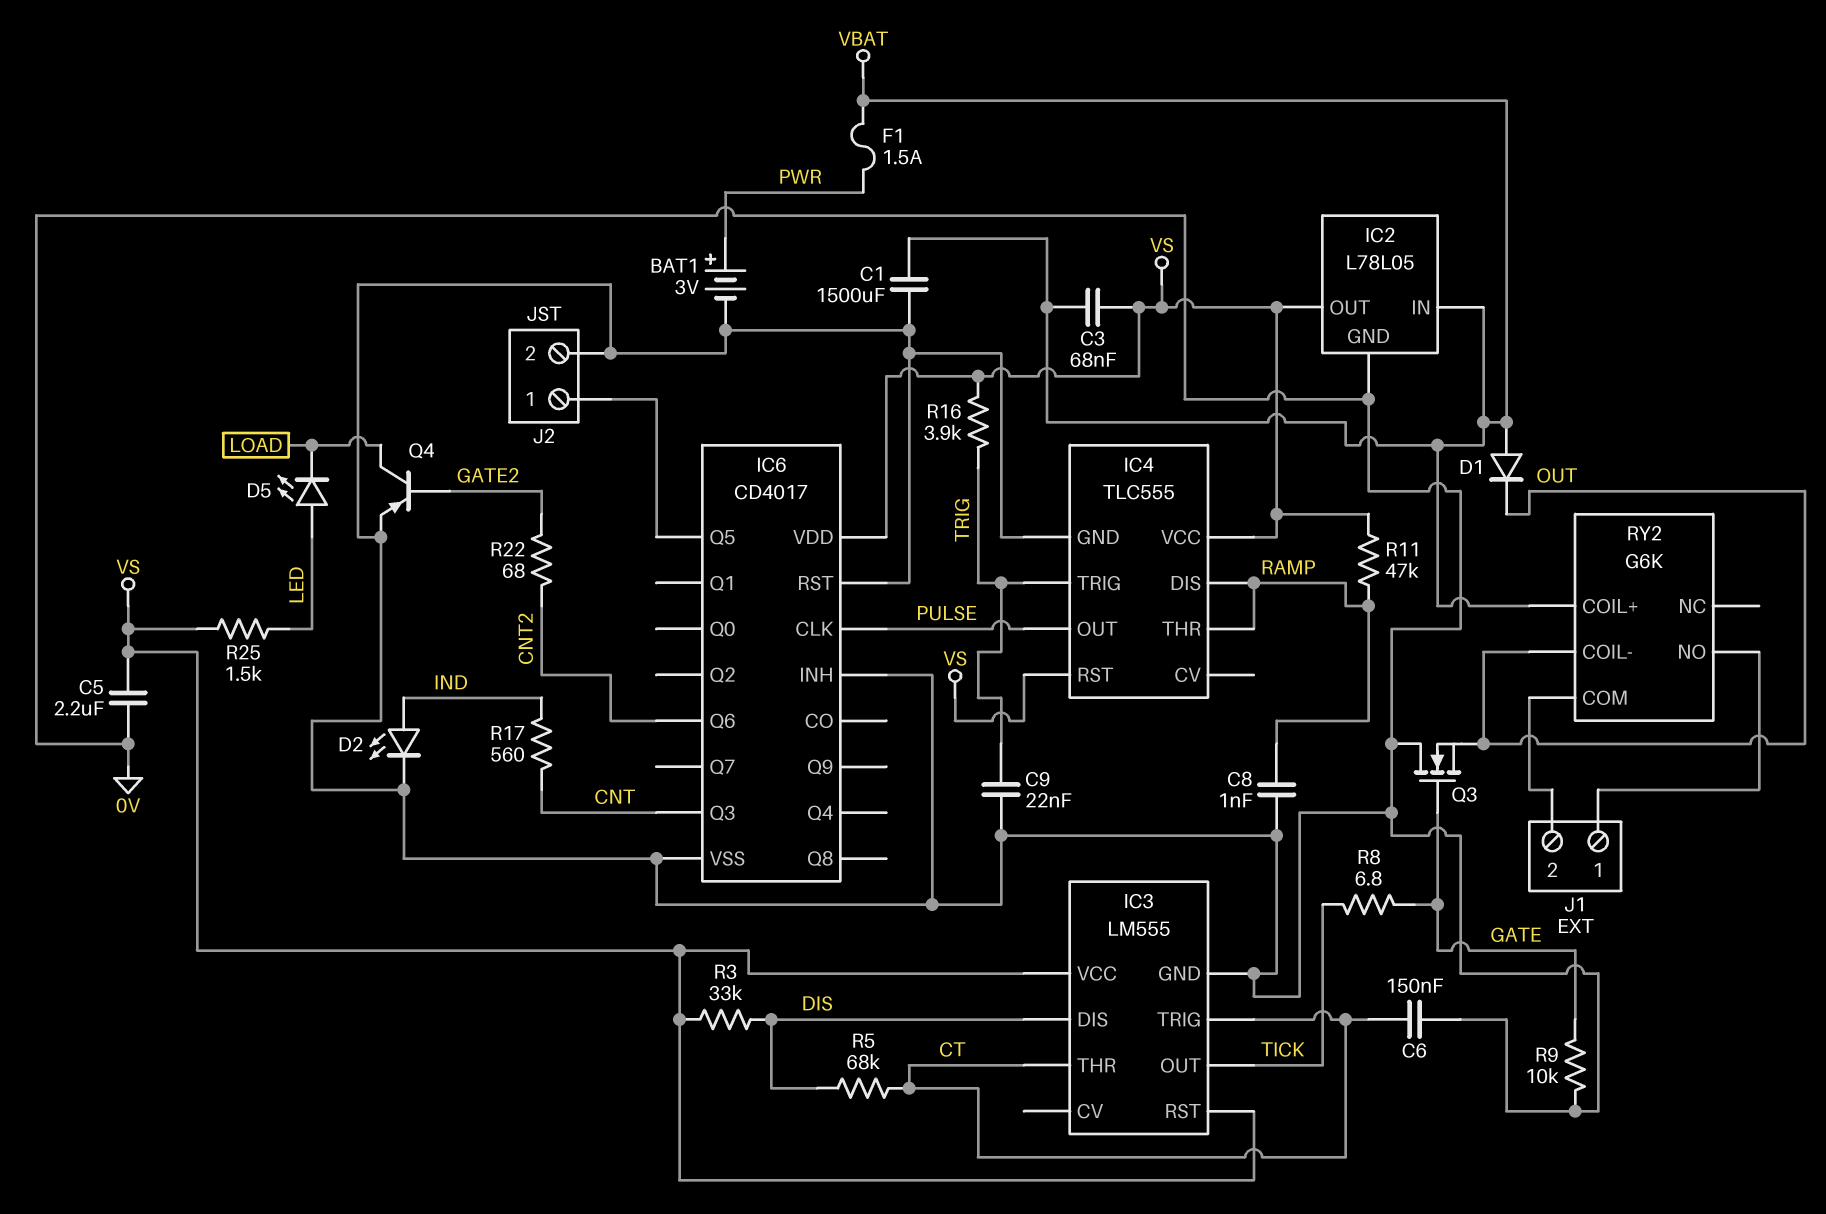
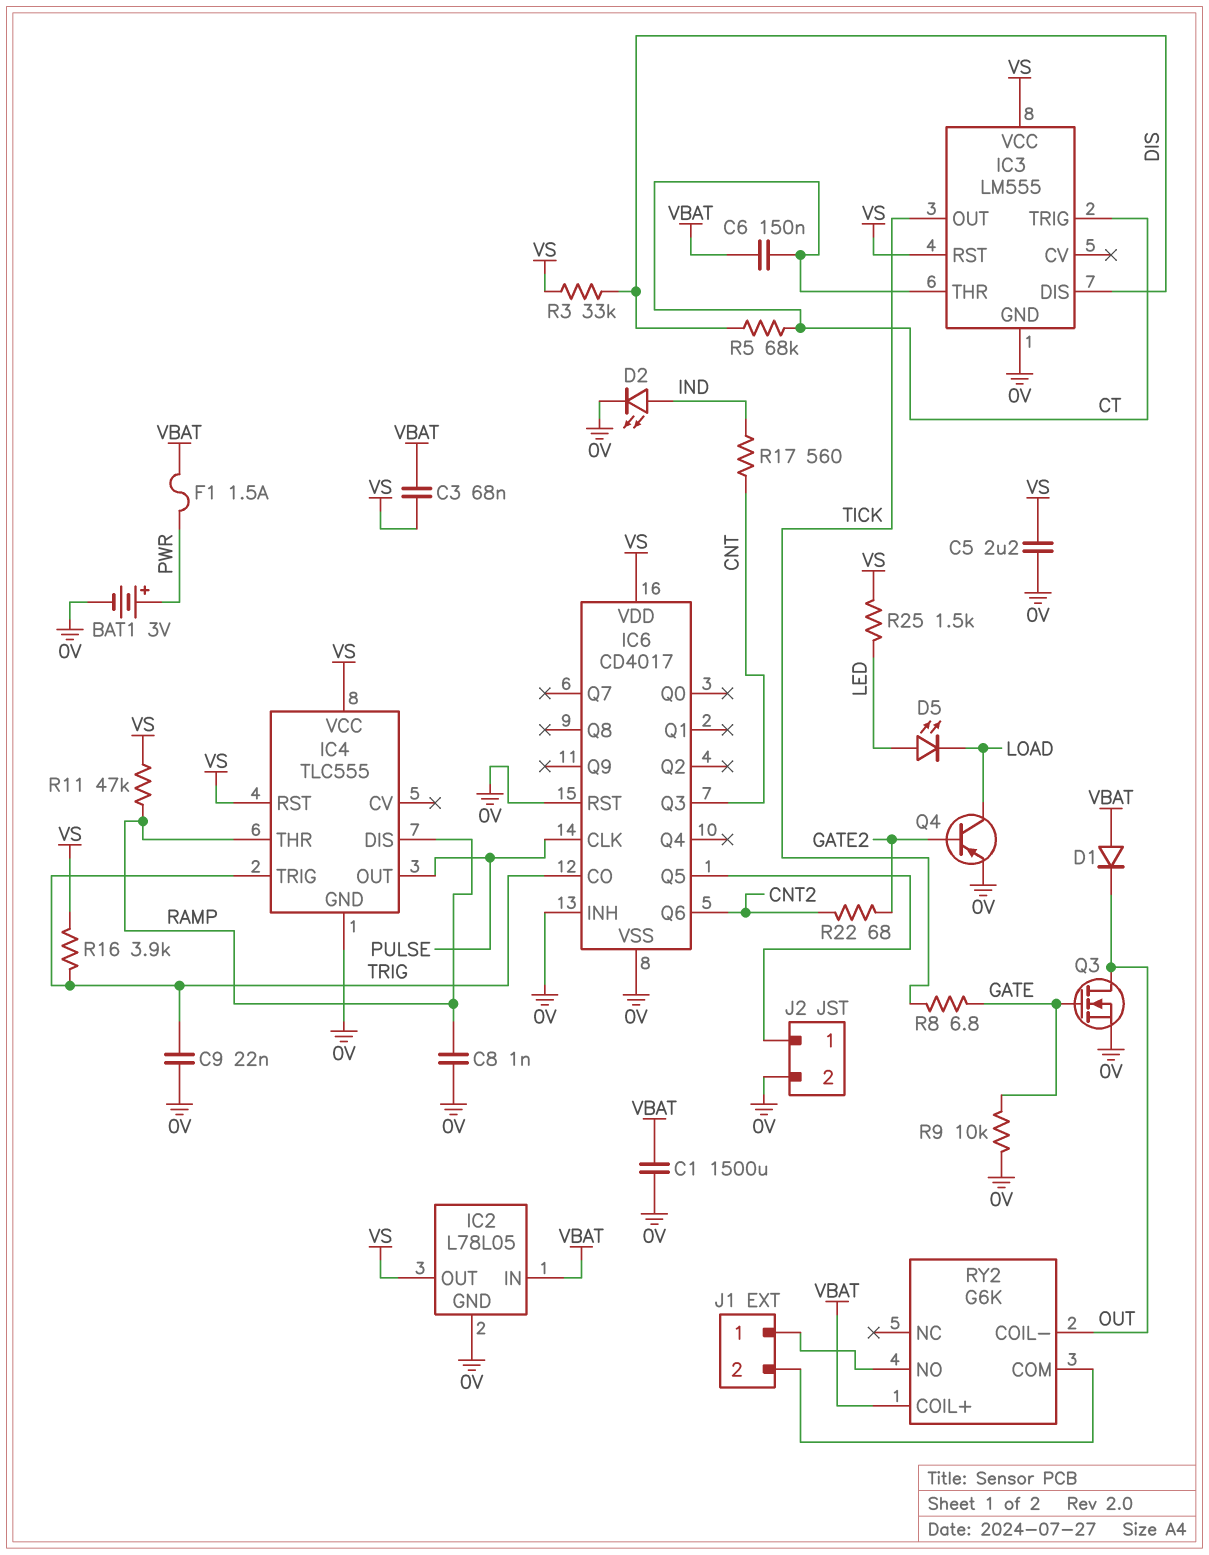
C6: 150nF (0V, CT) -> 150nF (CT, VBAT)
IC6 pin CO: none -> TRIG
Q3: NMOS (G GATE, D 0V, S OUT) -> NMOS (G GATE, D OUT, S 0V)

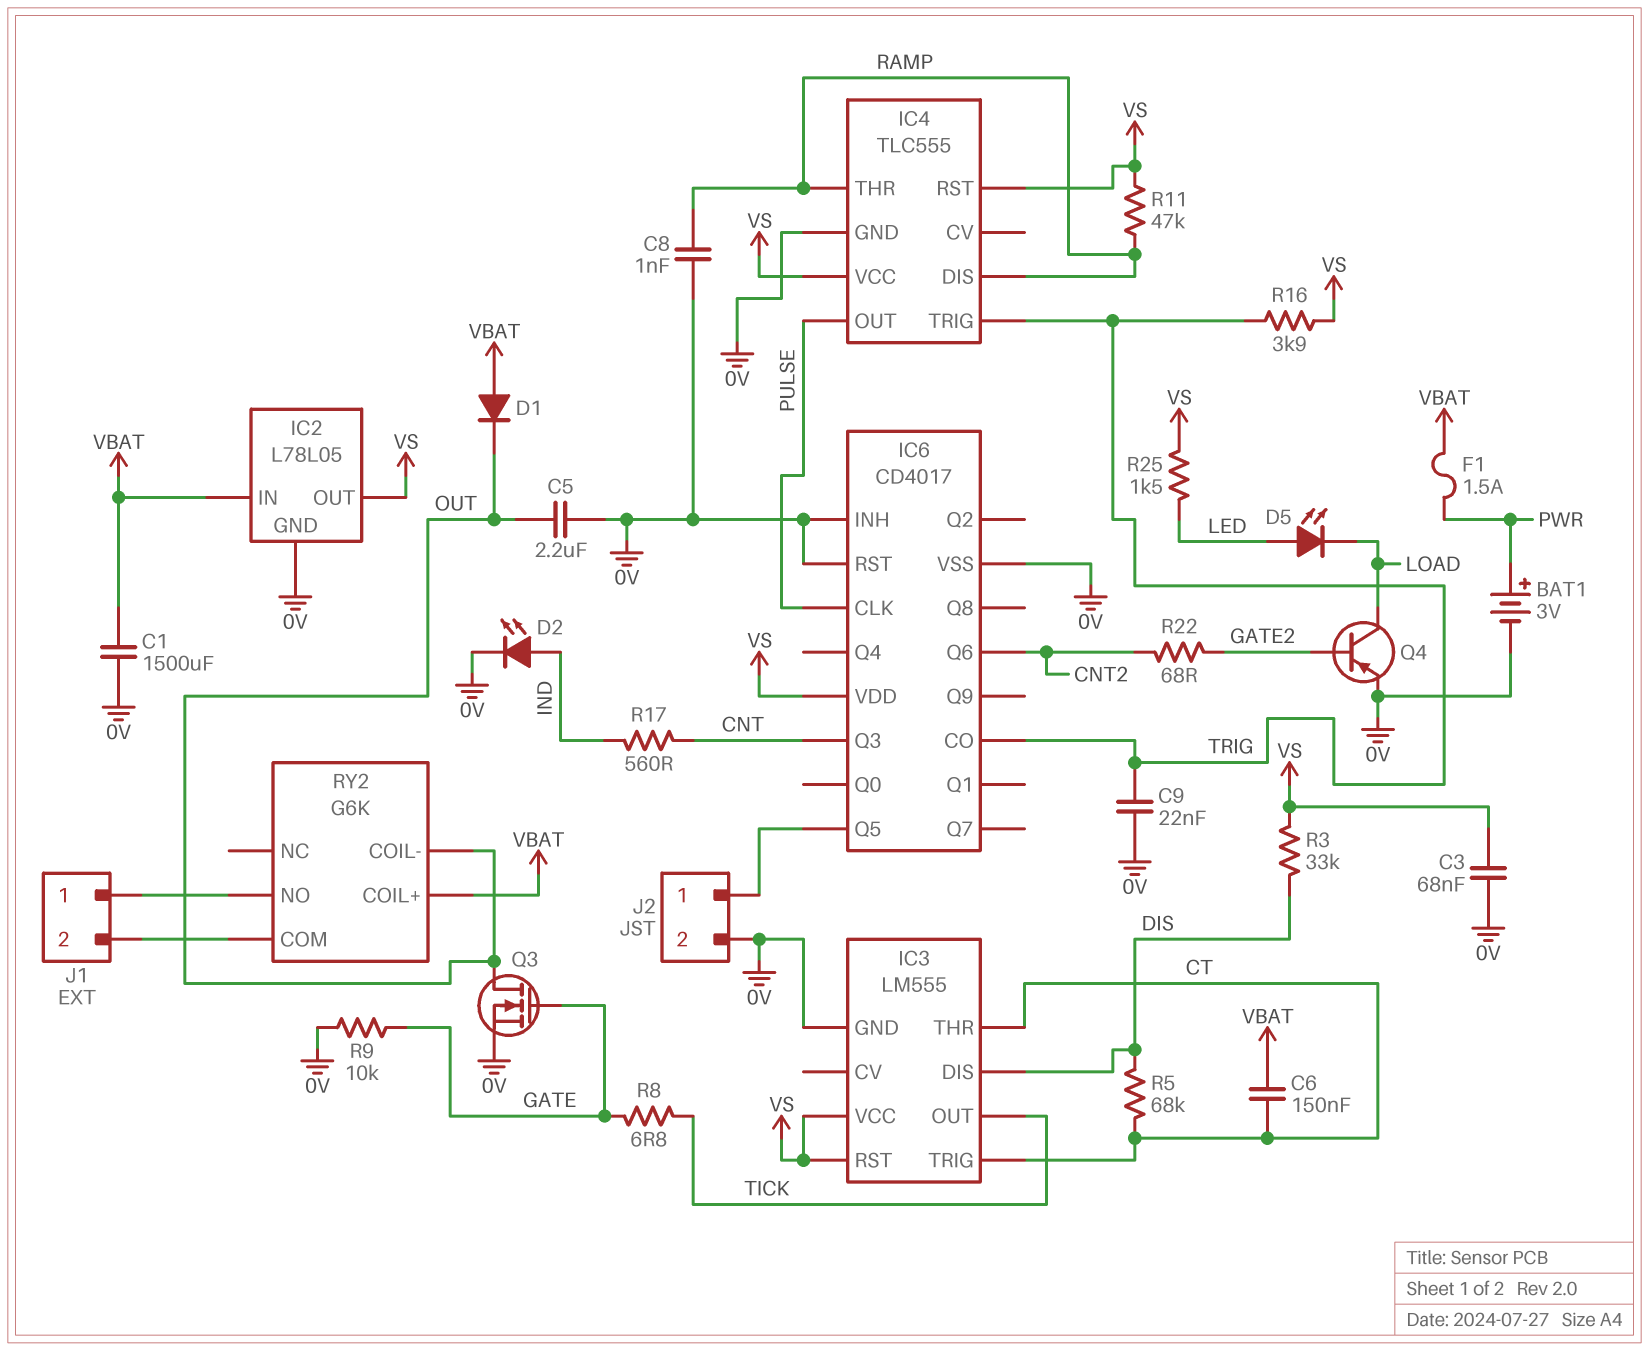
C3: 68nF (VBAT, VS) -> 68nF (0V, VS)
C5: 2.2uF (0V, VS) -> 2.2uF (0V, OUT)

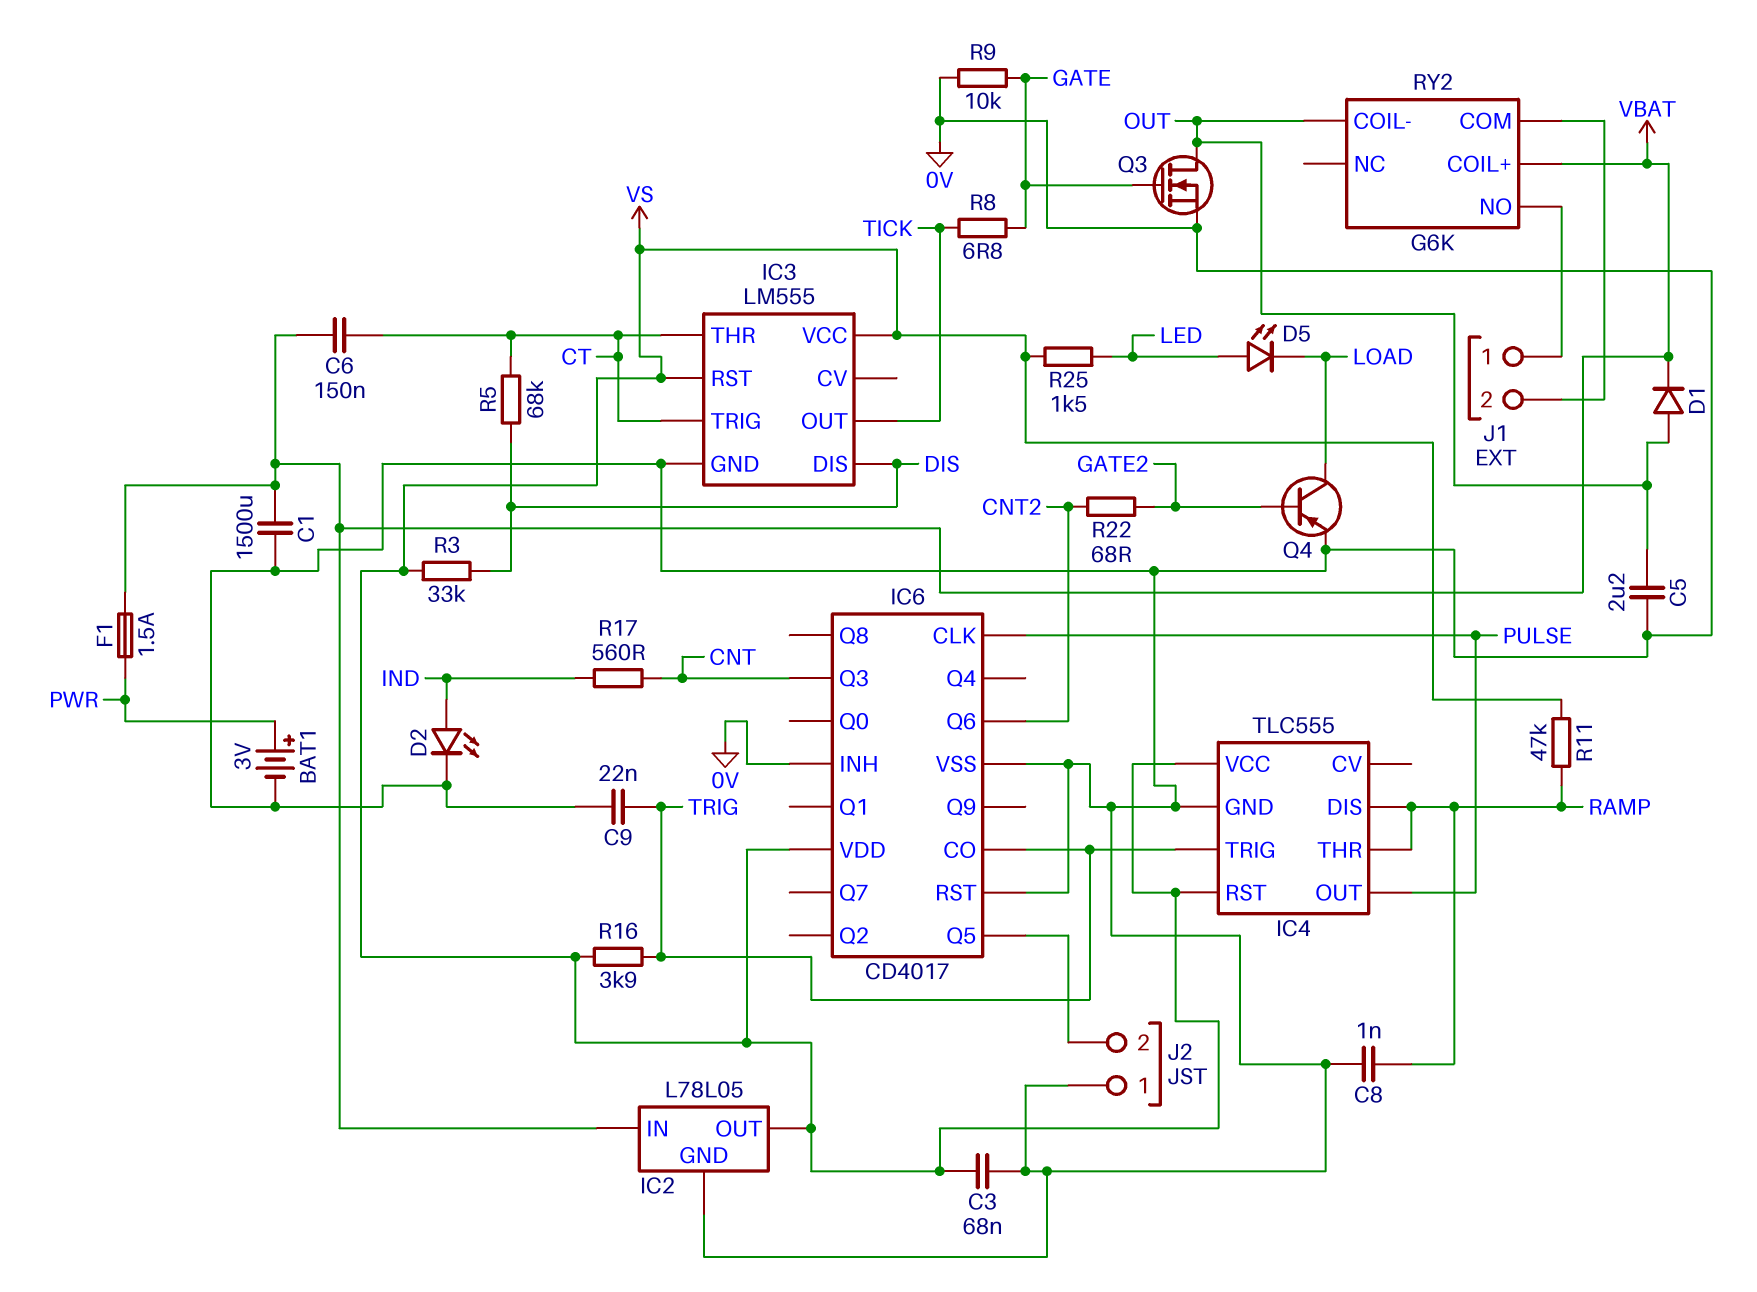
D1: diode (A VBAT, K OUT) -> diode (A OUT, K VBAT)
J2 pin 1: IC6/Q5 -> 0V
J2 pin 2: 0V -> IC6/Q5

